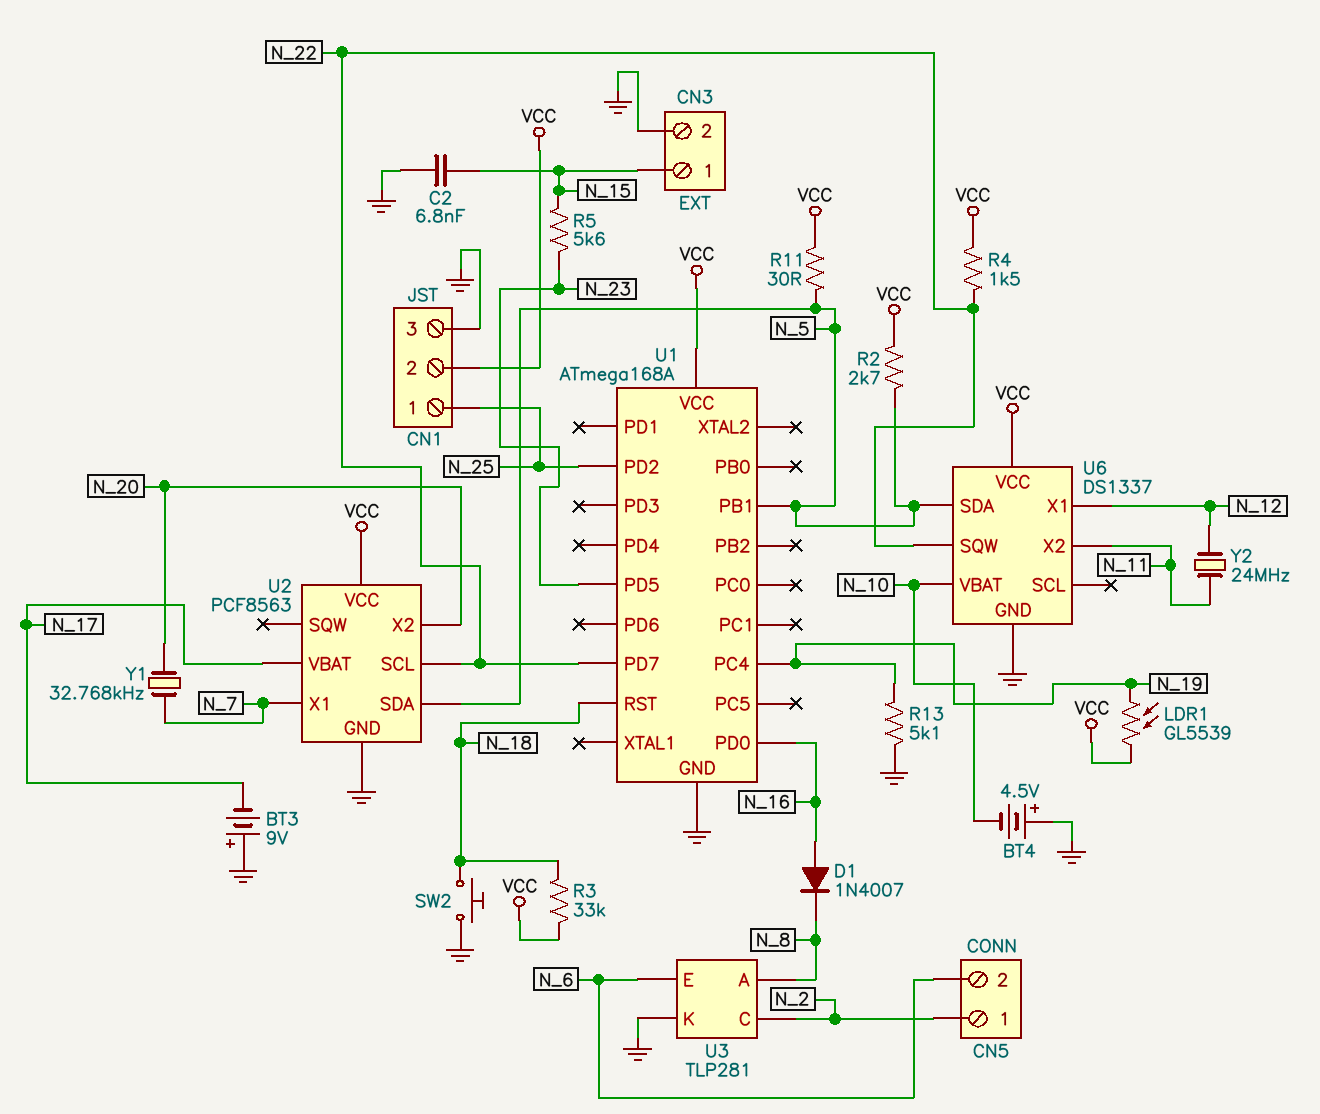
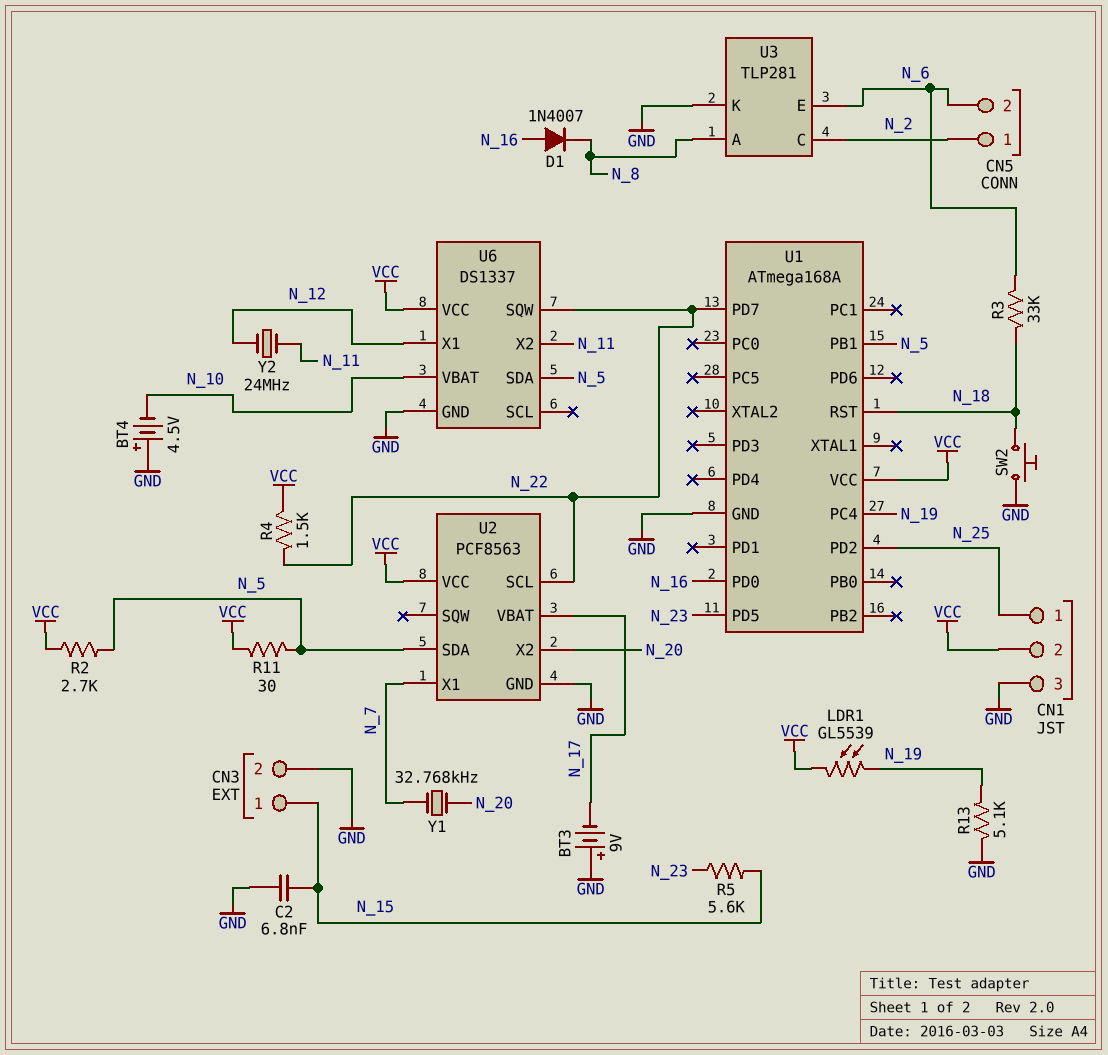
R3: 33k (N_18, VCC) -> 33k (N_6, N_18)

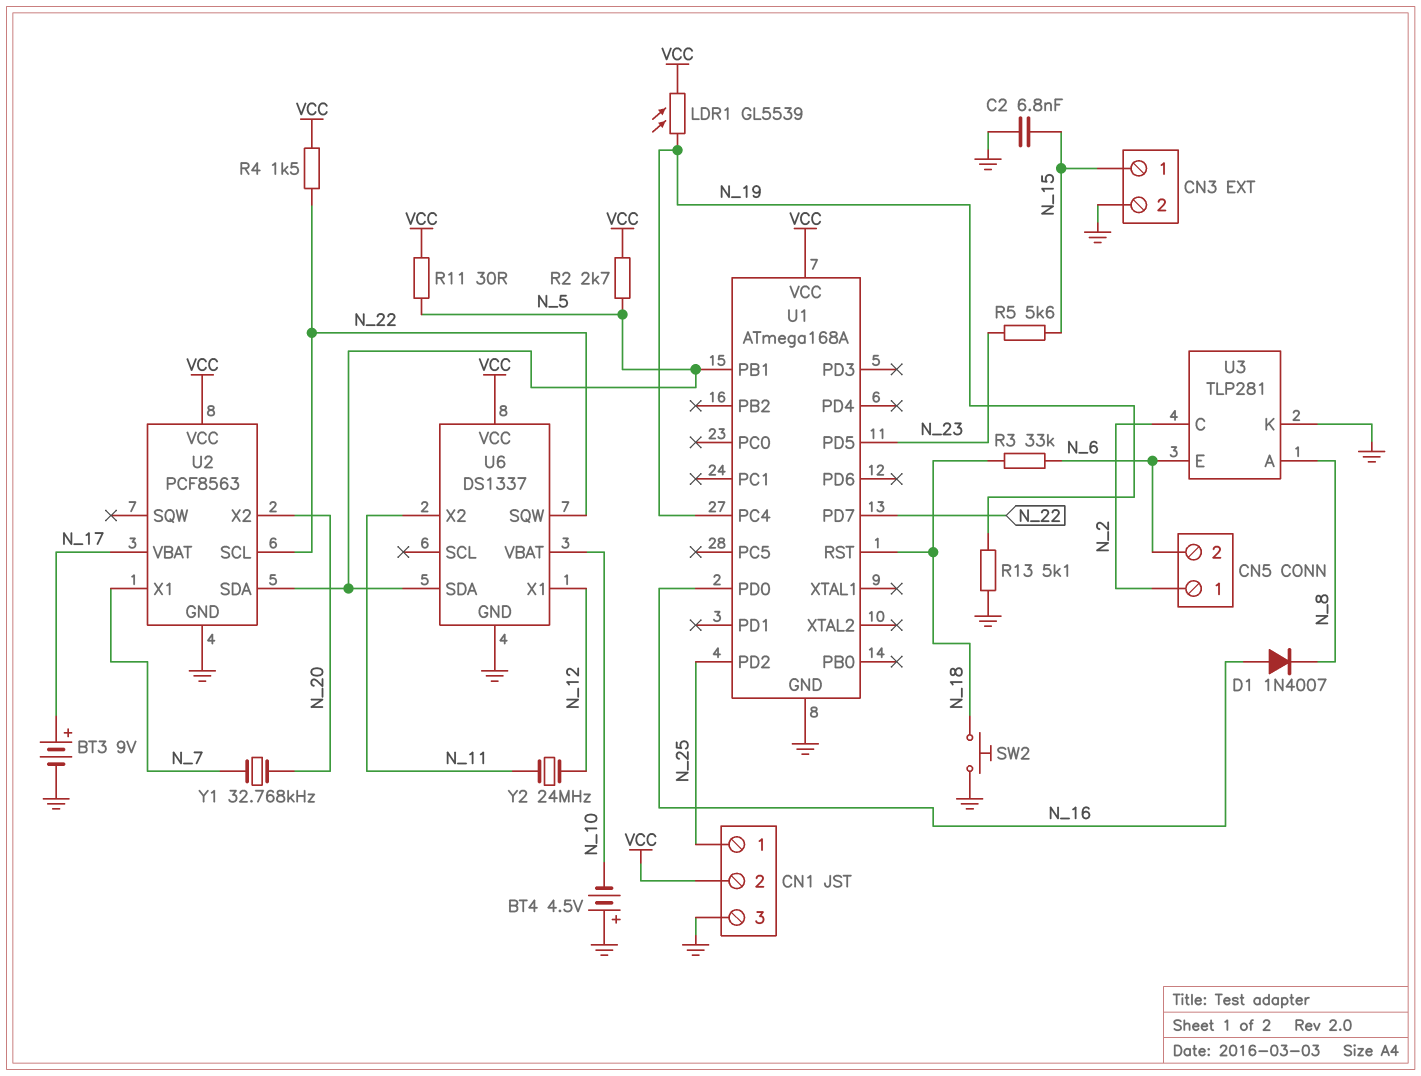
BT3: 9V (plus GND, minus N_17) -> 9V (plus N_17, minus GND)

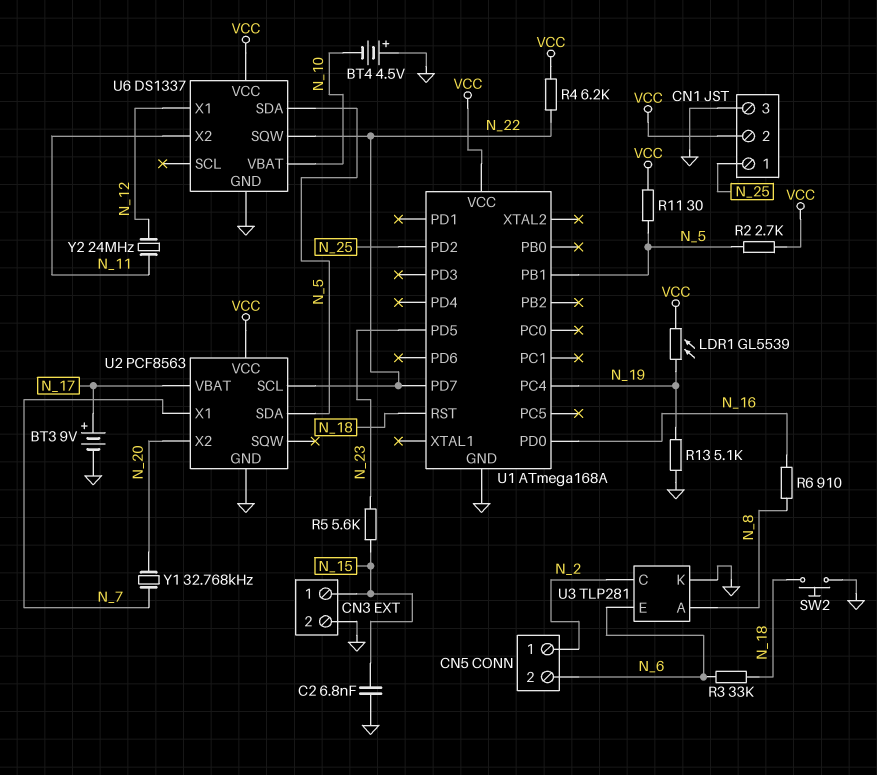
D1: diode 1N4007 (A N_16, K N_8) -> none
R4: 1.5k (N_22, VCC) -> 6.2k (N_22, VCC)
R6: none -> 910 (N_8, N_16)

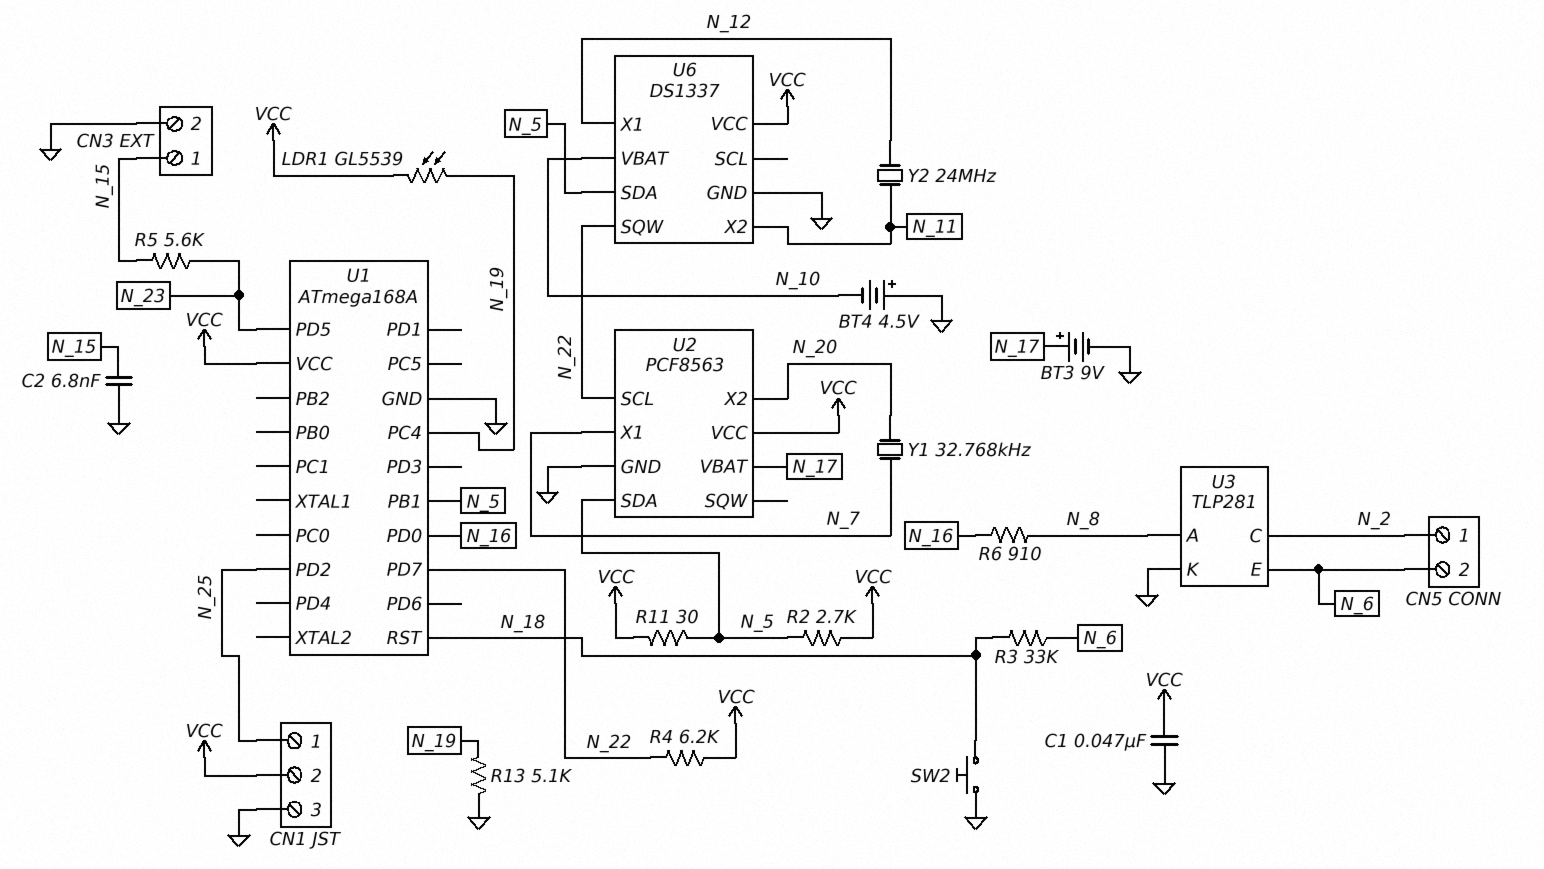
C1: none -> 47nF (GND, VCC)

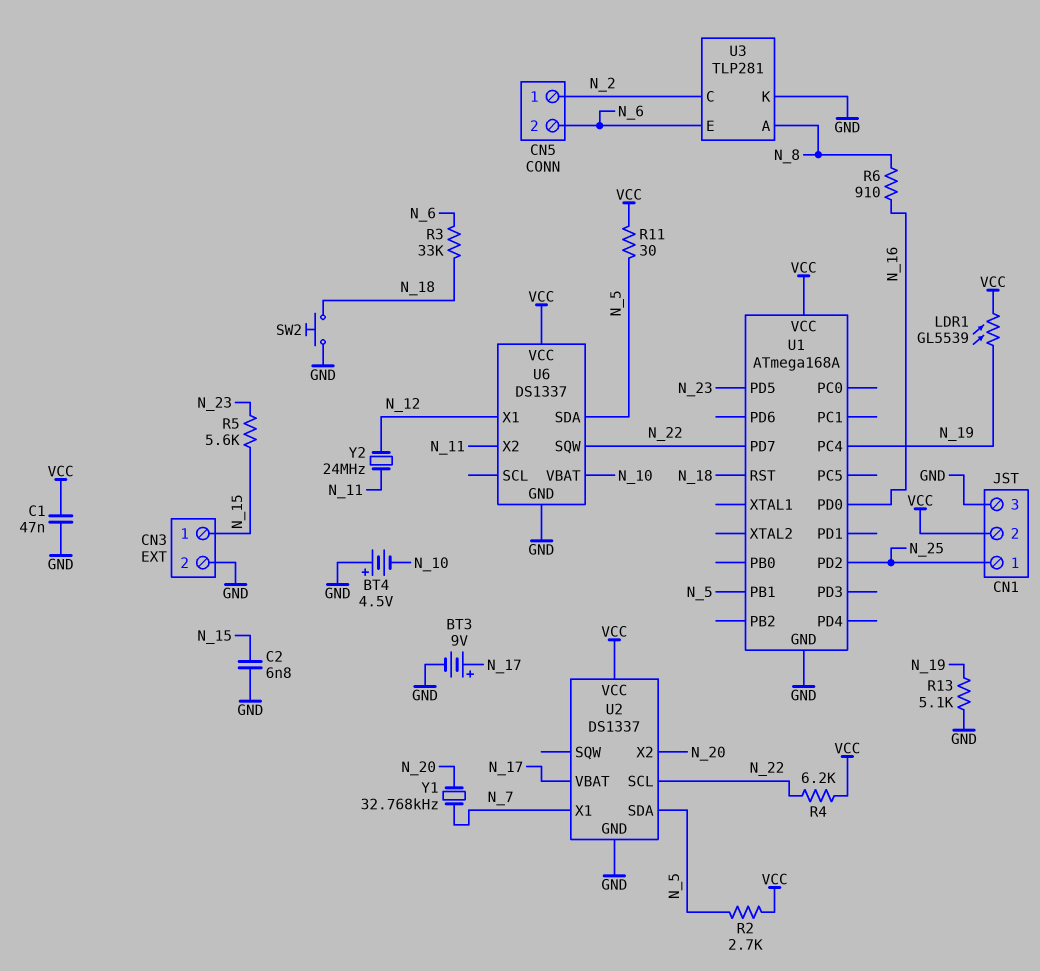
U2: PCF8563 -> DS1337

